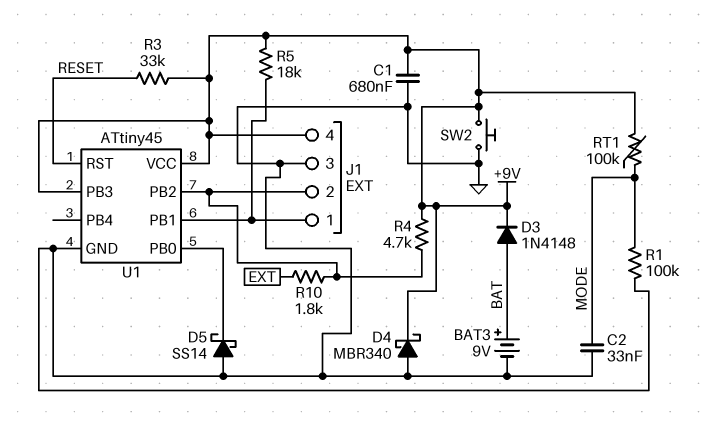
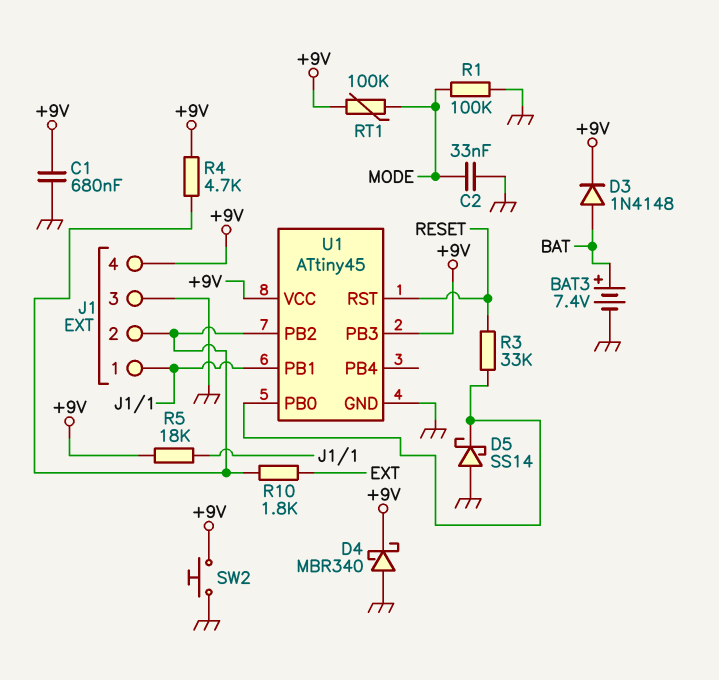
BAT3: 9V (plus BAT, minus GND) -> 7.4V (plus BAT, minus GND)
R3: 33k (+9V, RESET) -> 33k (RESET, U1/PB0)

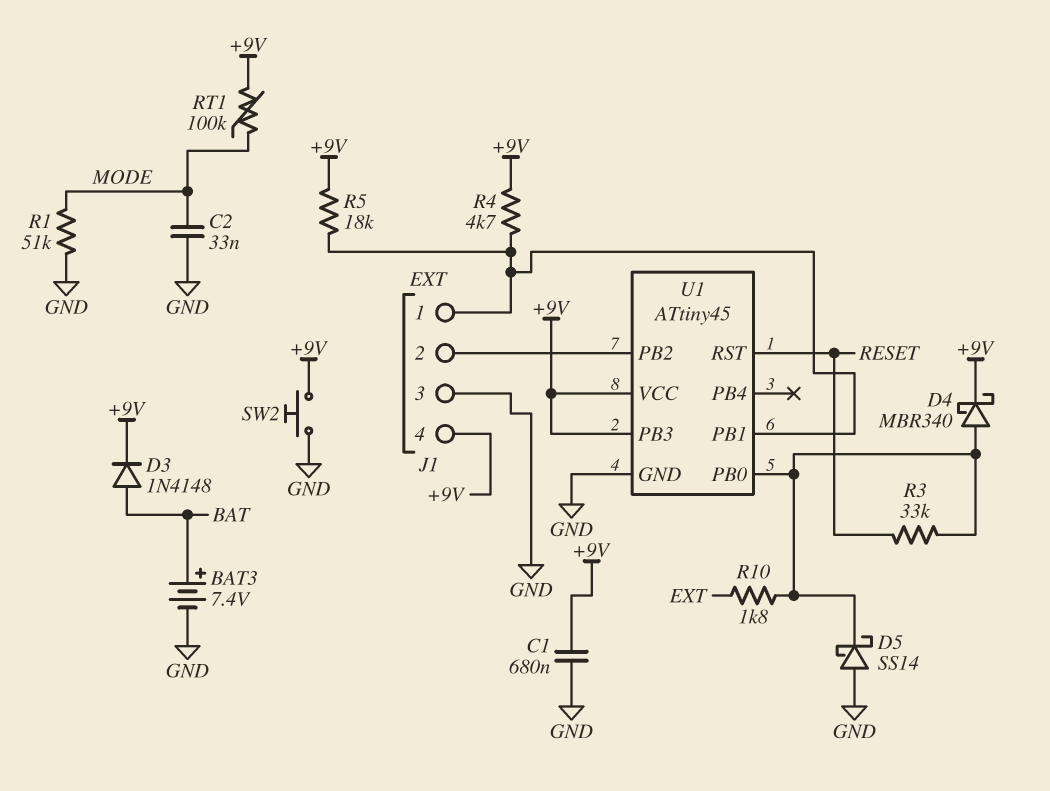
D4: schottky MBR340 (A GND, K +9V) -> schottky MBR340 (A U1/PB0, K +9V)
R1: 100k (GND, MODE) -> 51k (GND, MODE)
R4: 4.7k (+9V, J1/2) -> 4.7k (+9V, J1/1)
R10: 1.8k (EXT, J1/2) -> 1.8k (EXT, U1/PB0)

